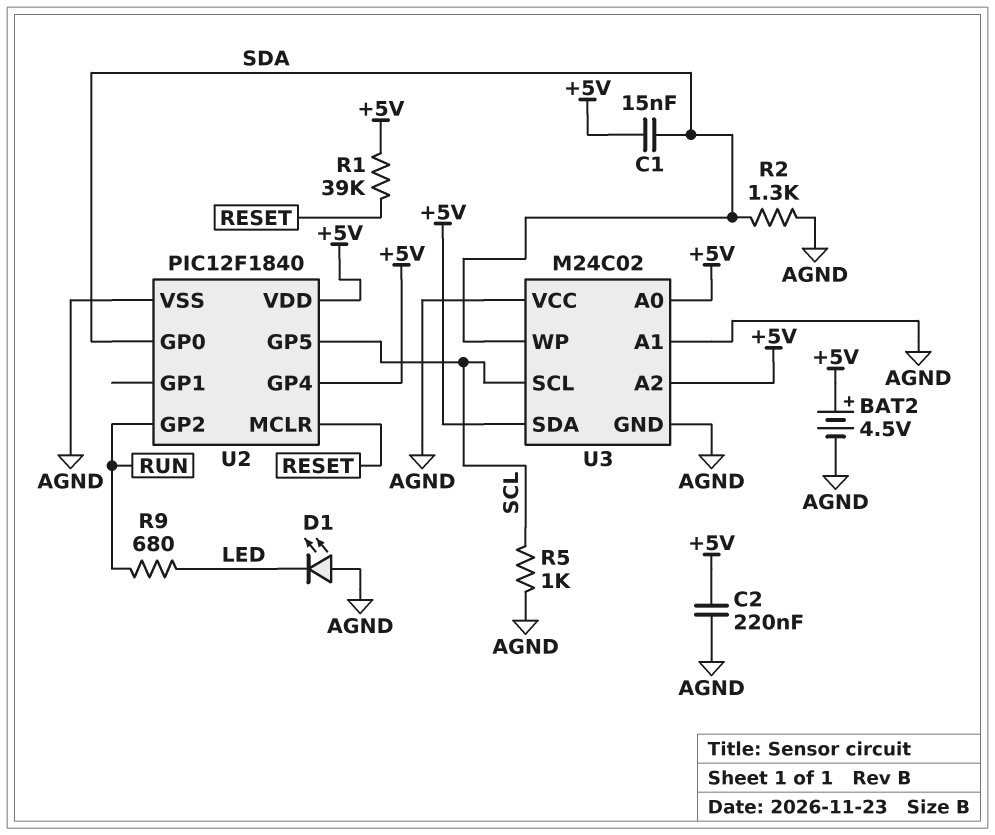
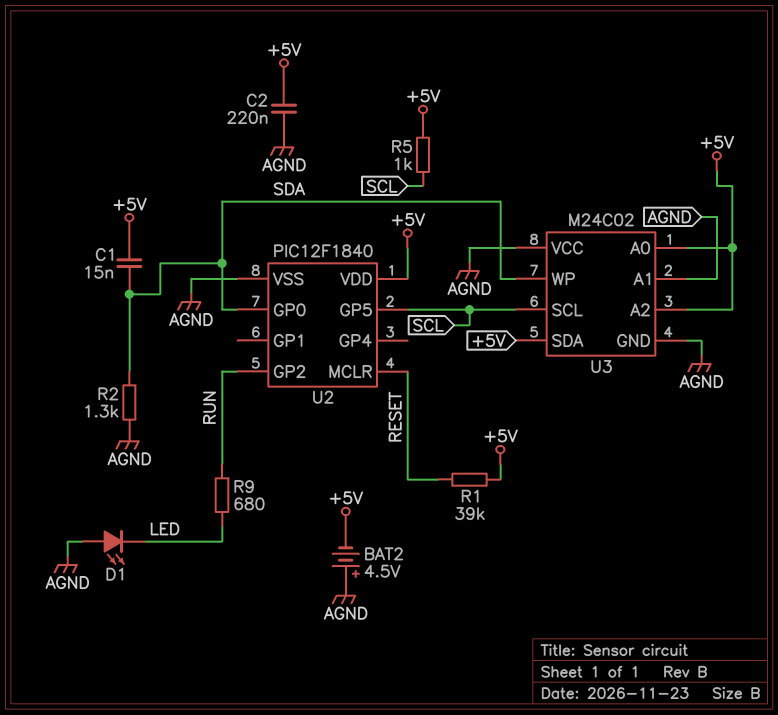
BAT2: 4.5V (plus +5V, minus AGND) -> 4.5V (plus AGND, minus +5V)
R5: 1k (AGND, SCL) -> 1k (+5V, SCL)
U2 pin GP4: +5V -> none

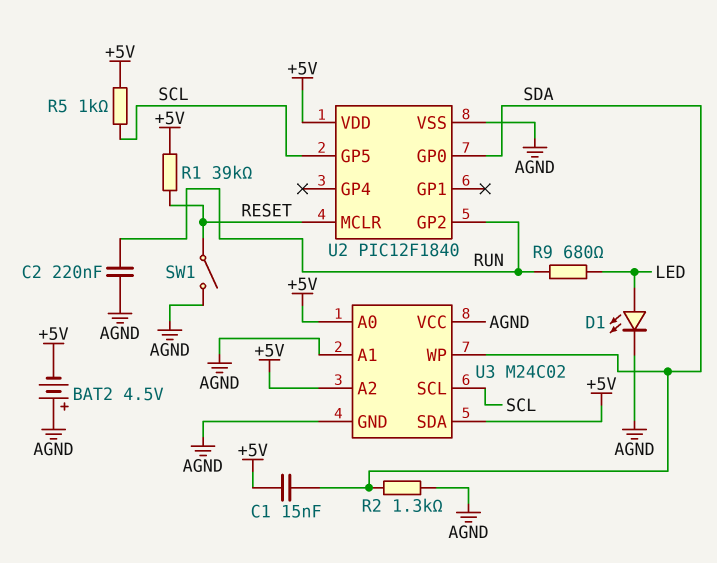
C2: 220nF (+5V, AGND) -> 220nF (AGND, RUN)
D1: LED (A AGND, K LED) -> LED (A LED, K AGND)
SW1: none -> switch (AGND, RESET)

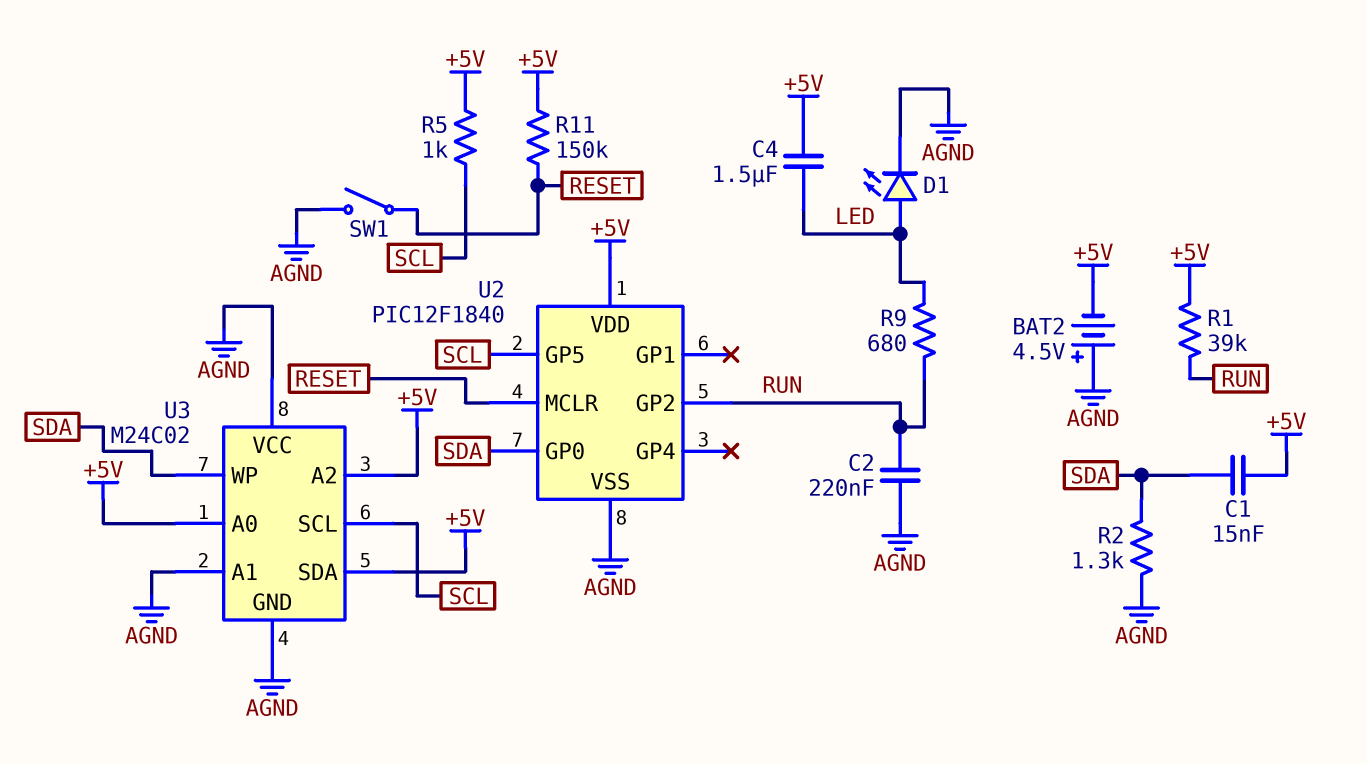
C4: none -> 1.5uF (+5V, LED)
R1: 39k (+5V, RESET) -> 39k (+5V, RUN)
R11: none -> 150k (+5V, RESET)

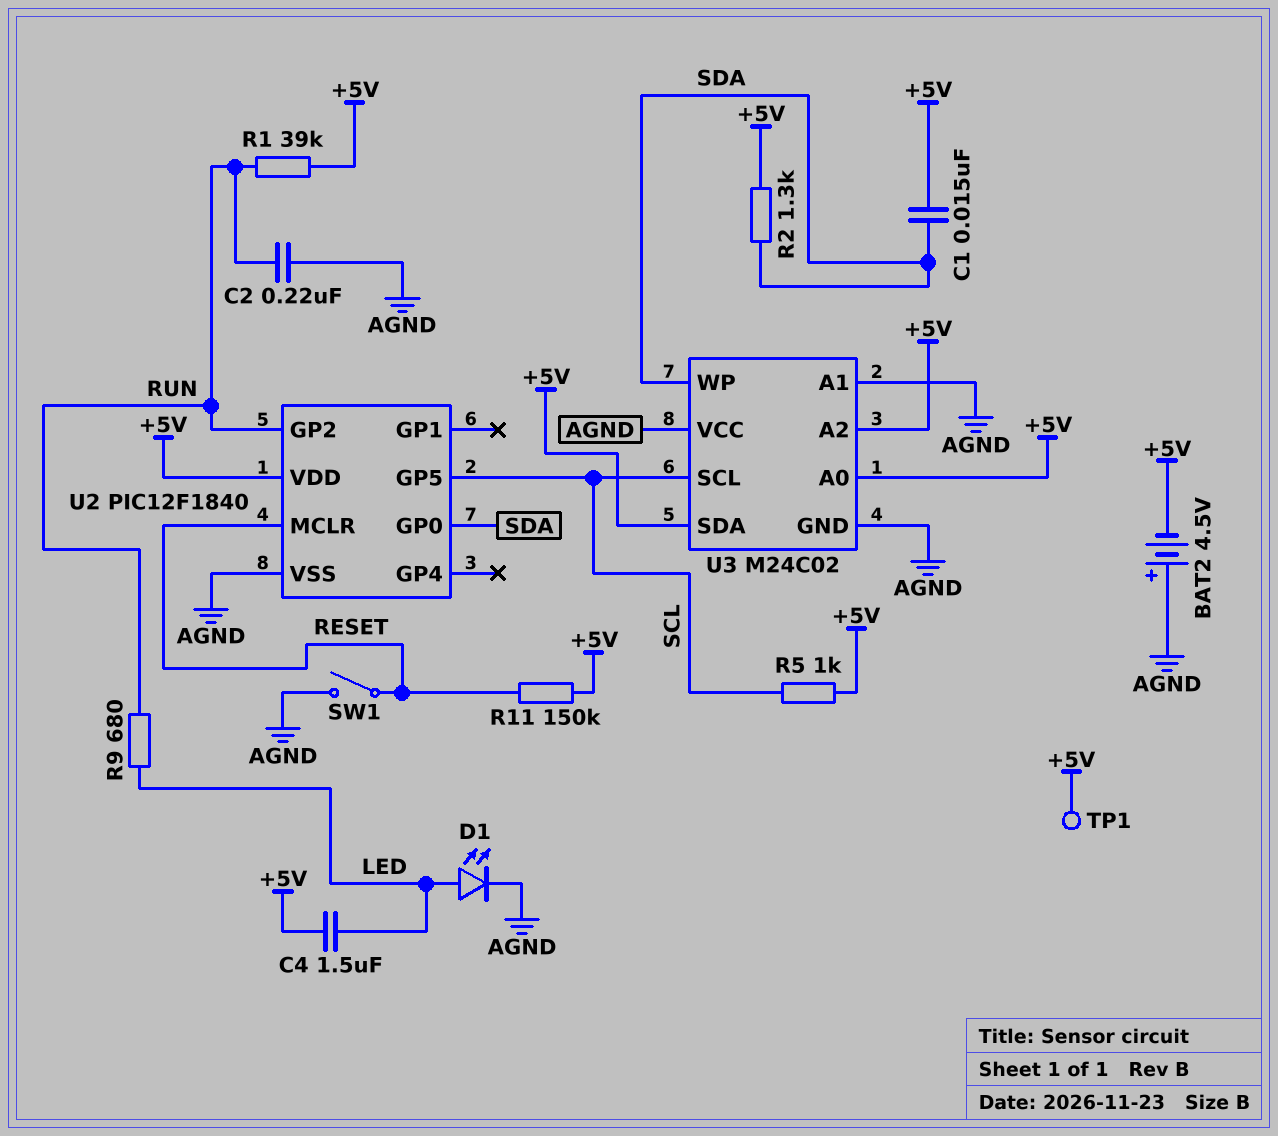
R2: 1.3k (AGND, SDA) -> 1.3k (+5V, SDA)
TP1: none -> test point (+5V)

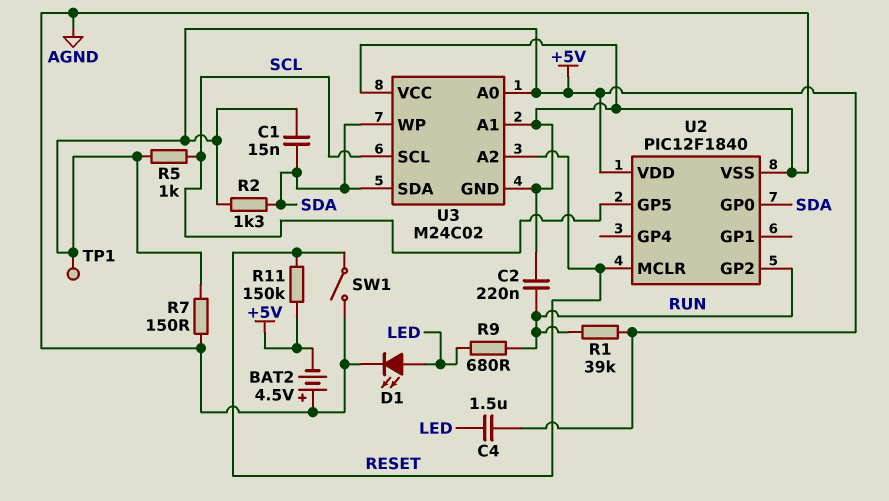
R7: none -> 150 (+5V, AGND)
U3 pin A2: +5V -> RESET
U3 pin SDA: +5V -> SDA

